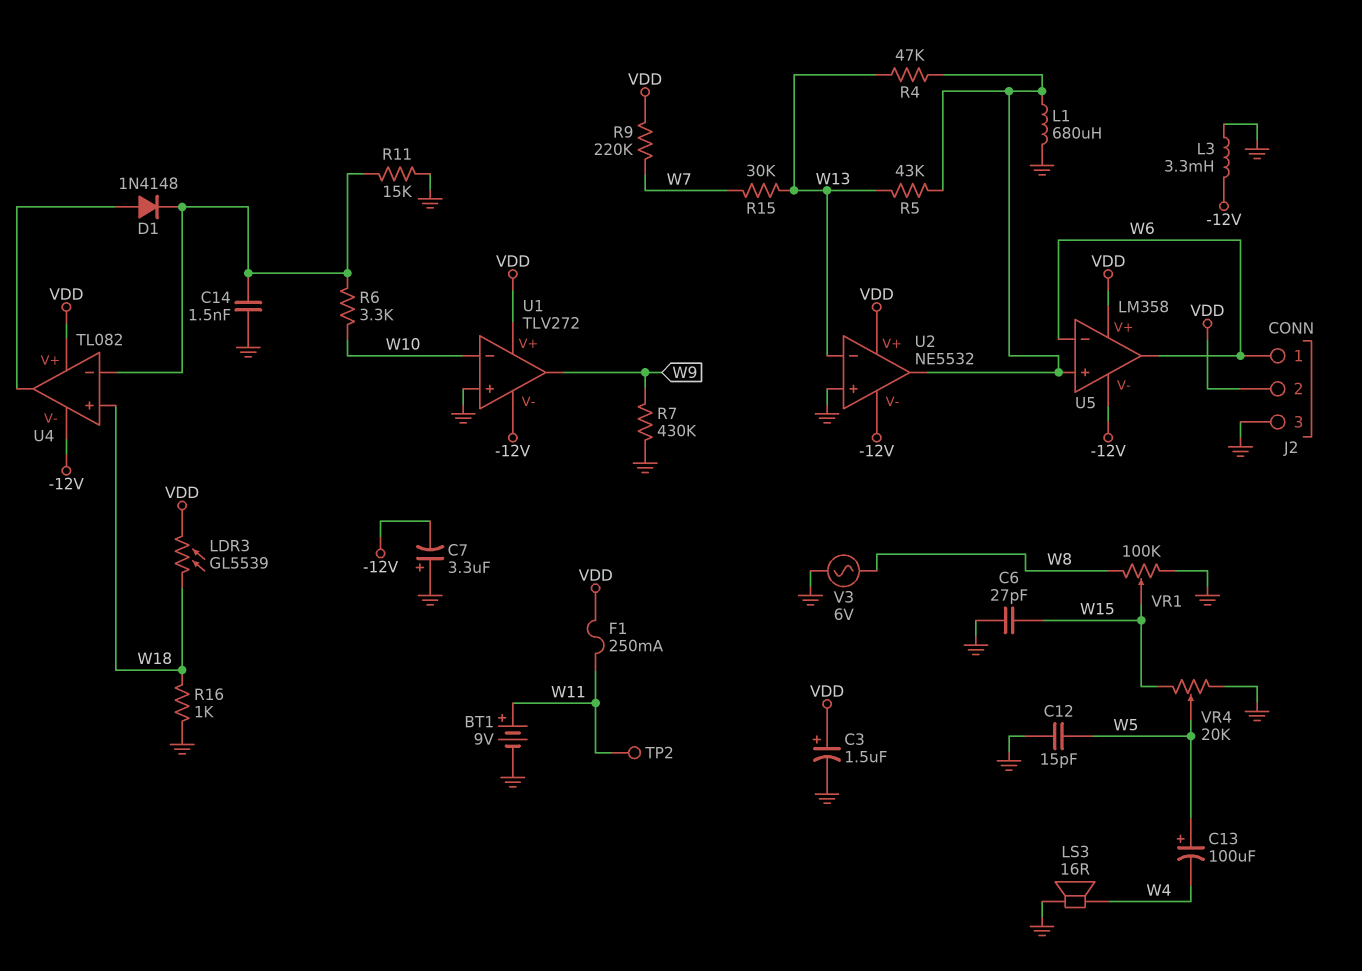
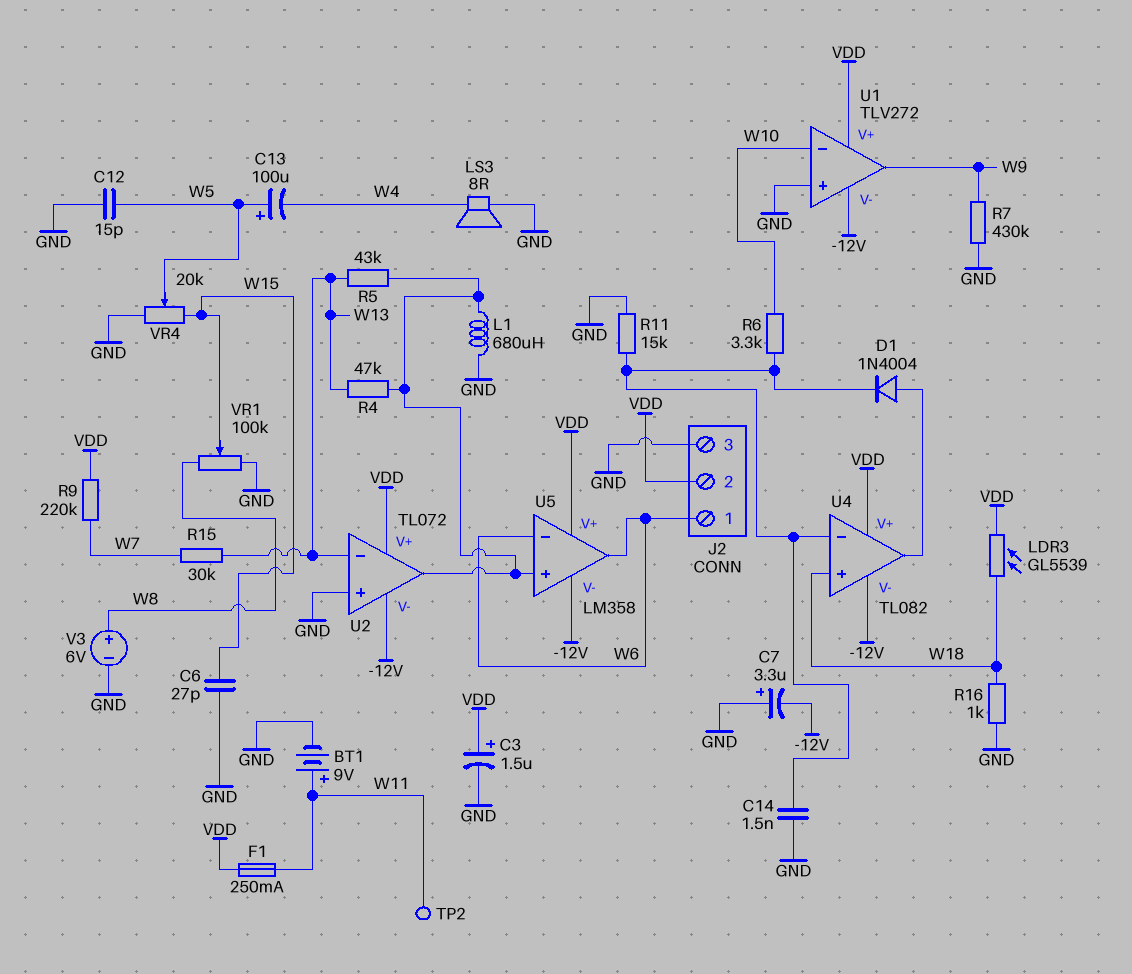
D1: diode 1N4148 (A U4/out, K U4/in-) -> diode 1N4004 (A U4/out, K U4/in-)
L3: 3.3mH (-12V, GND) -> none
LS3: speaker 16R (GND, W4) -> speaker 8R (GND, W4)
U2: NE5532 -> TL072
V3: AC 6V (GND, W8) -> 6V (plus W8, minus GND)

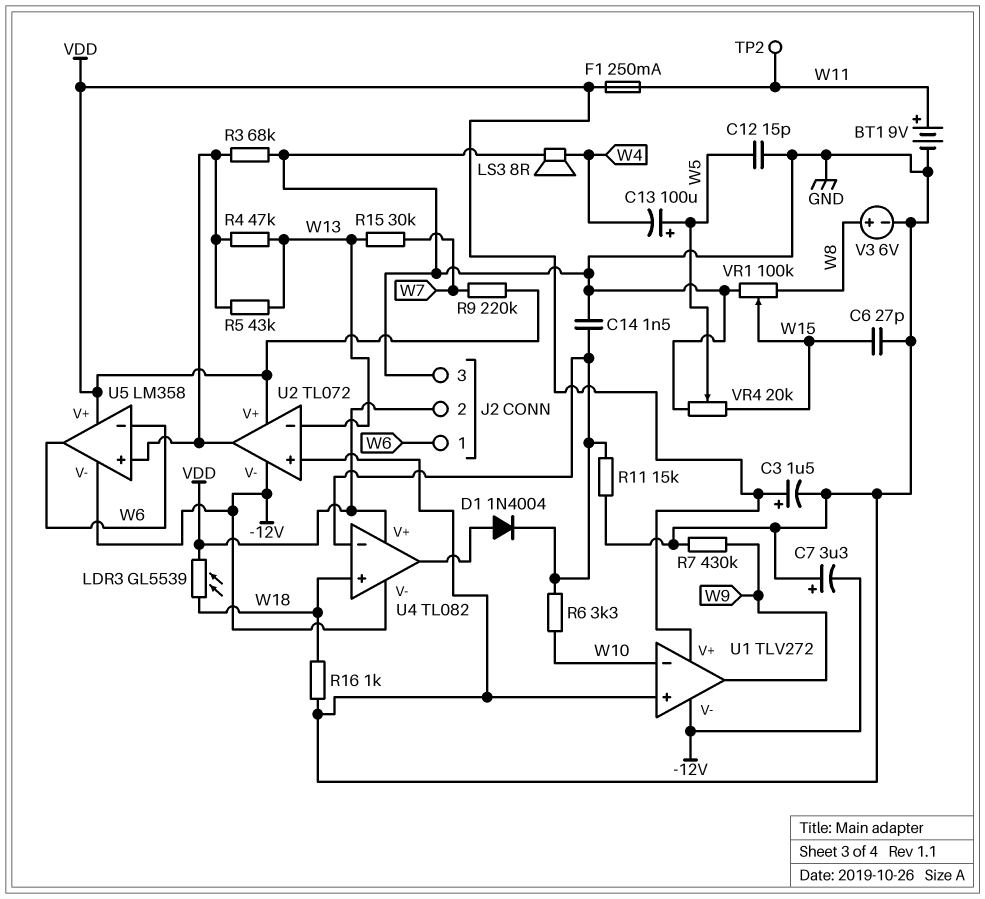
L1: 680uH (GND, U2/out) -> none
R3: none -> 68k (GND, U2/out)

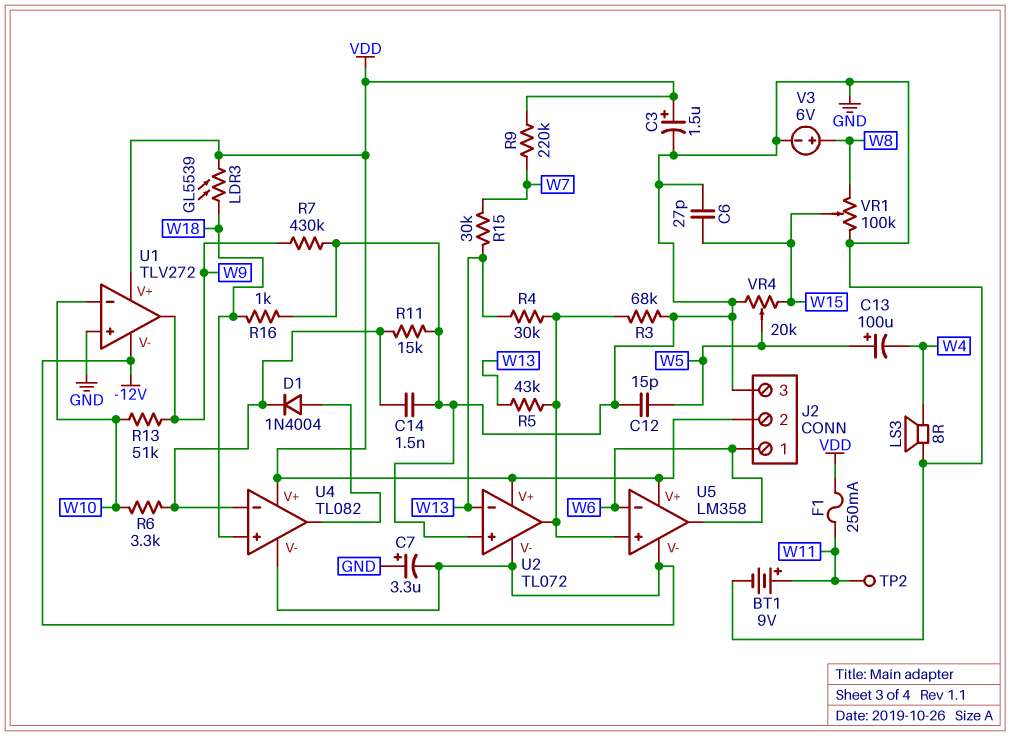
R4: 47k (U2/out, W13) -> 30k (U2/out, W13)
R13: none -> 51k (W9, W10)

